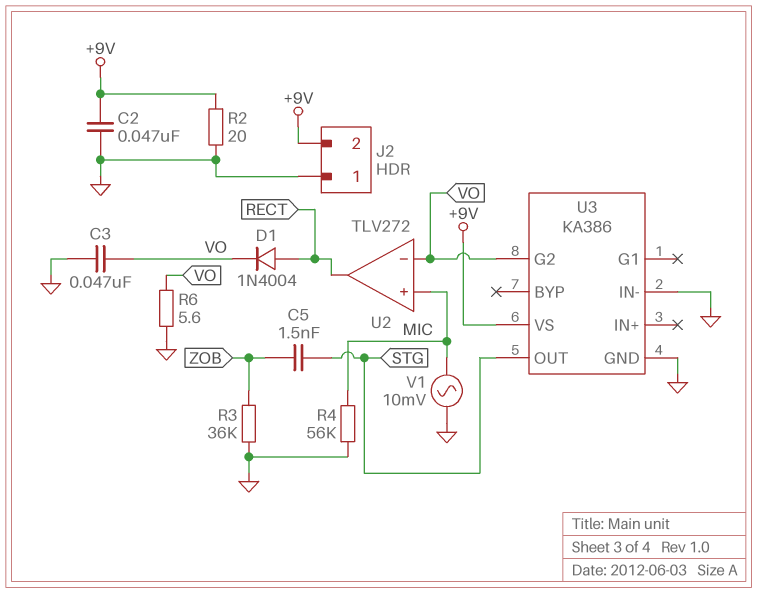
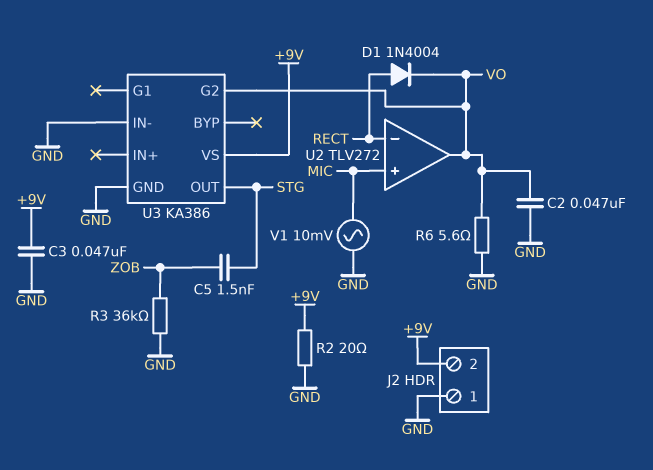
C2: 47nF (+9V, GND) -> 47nF (GND, VO)
C3: 47nF (GND, VO) -> 47nF (+9V, GND)
R4: 56k (GND, MIC) -> none
U2 pin in-: VO -> RECT
U2 pin out: RECT -> VO

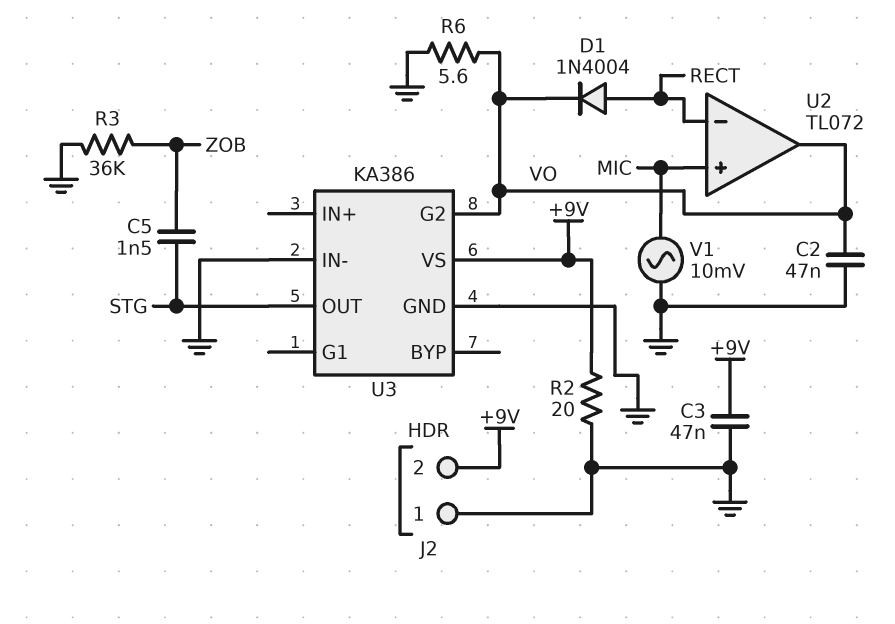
U2: TLV272 -> TL072

